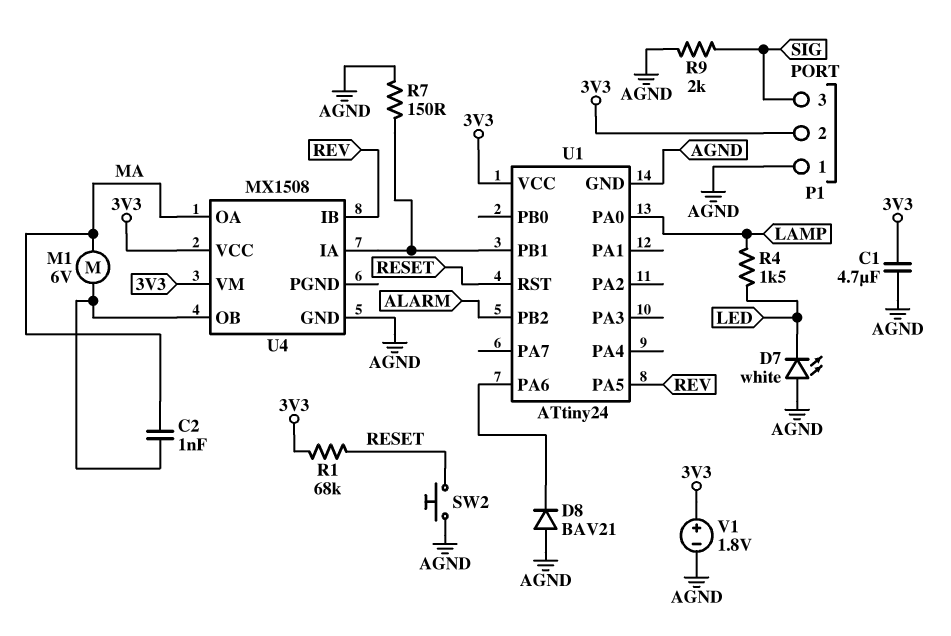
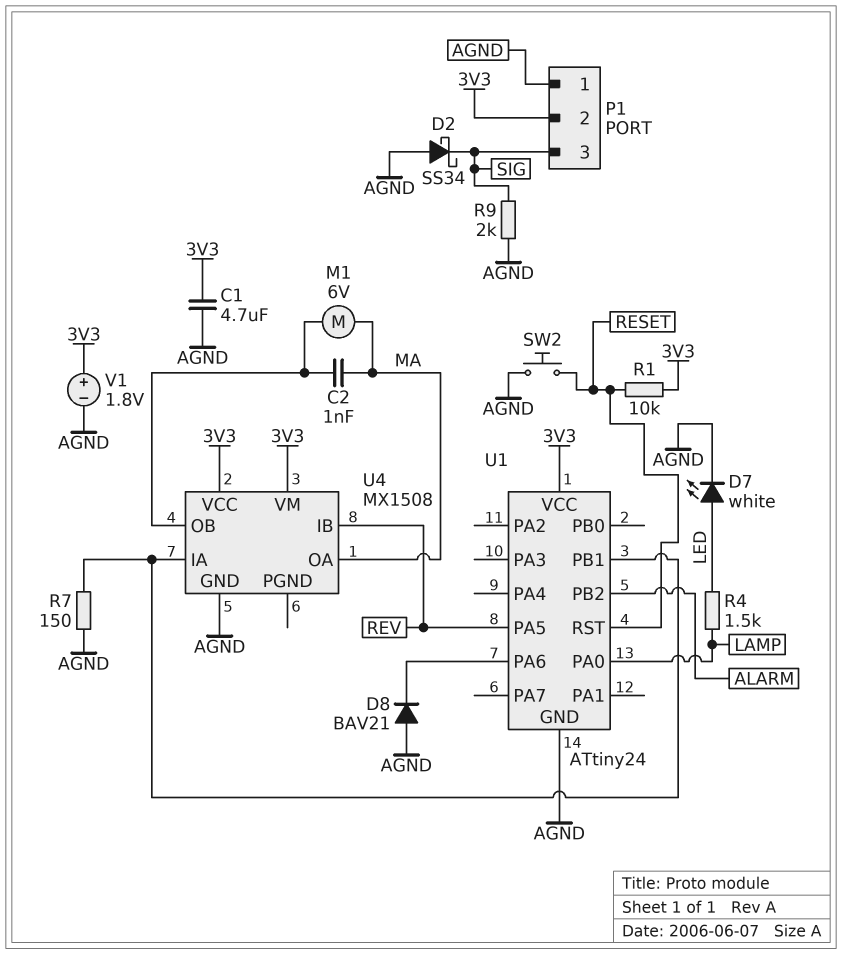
D2: none -> schottky SS34 (A AGND, K SIG)
D7: LED white (A AGND, K LED) -> LED white (A LED, K AGND)
R1: 68k (3V3, RESET) -> 10k (3V3, RESET)

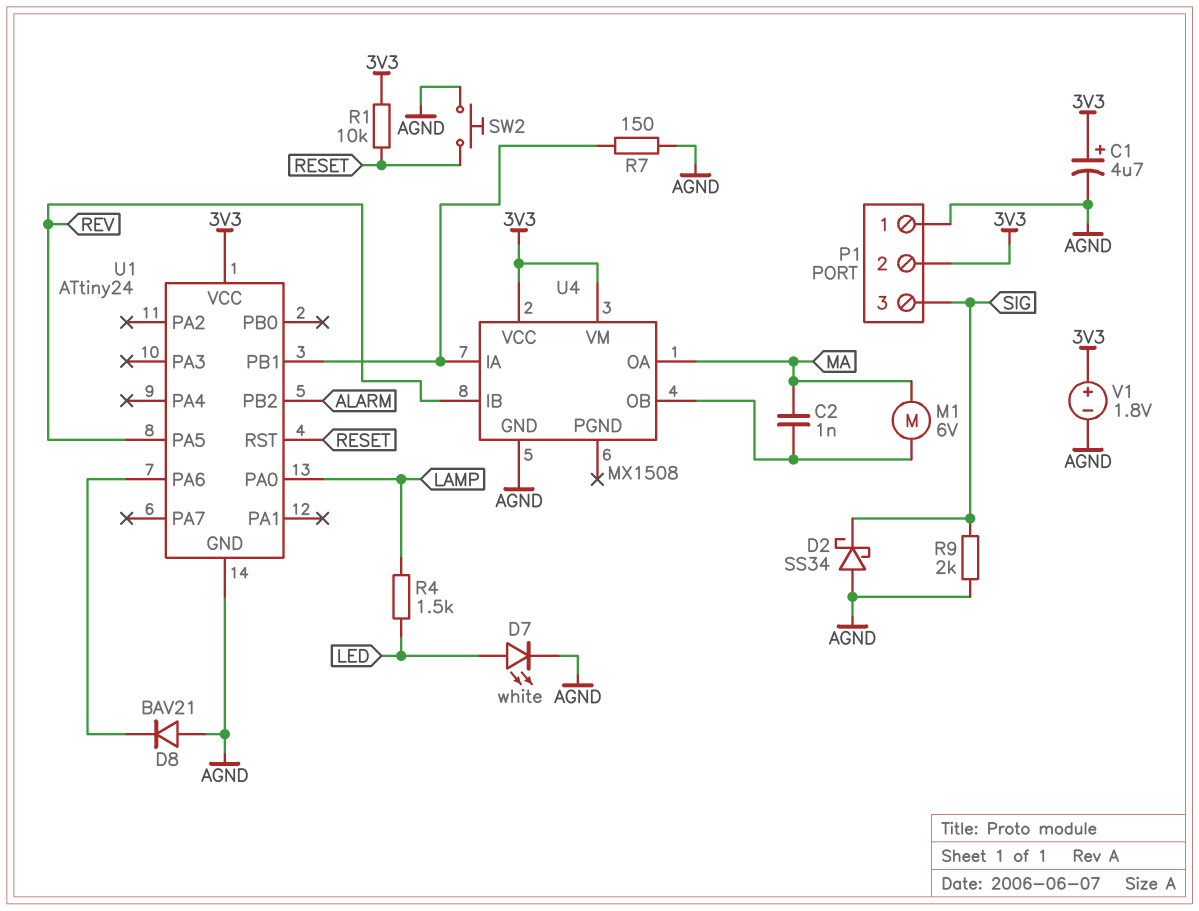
C1: 4.7uF (3V3, AGND) -> 4.7uF (plus 3V3, minus AGND)

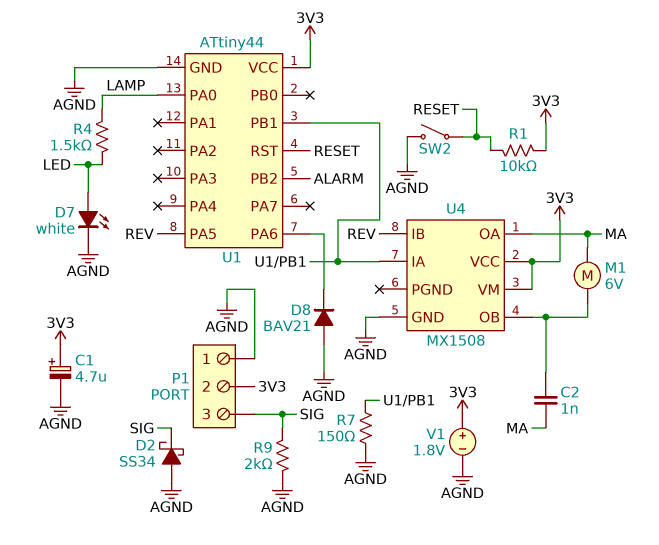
SW2: button (AGND, RESET) -> switch (AGND, RESET)
U1: ATtiny24 -> ATtiny44

